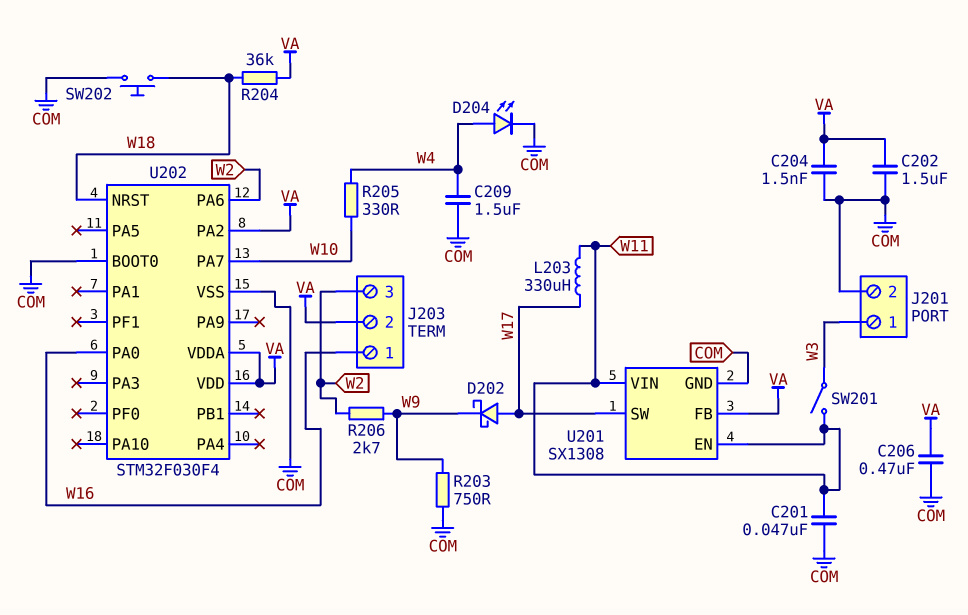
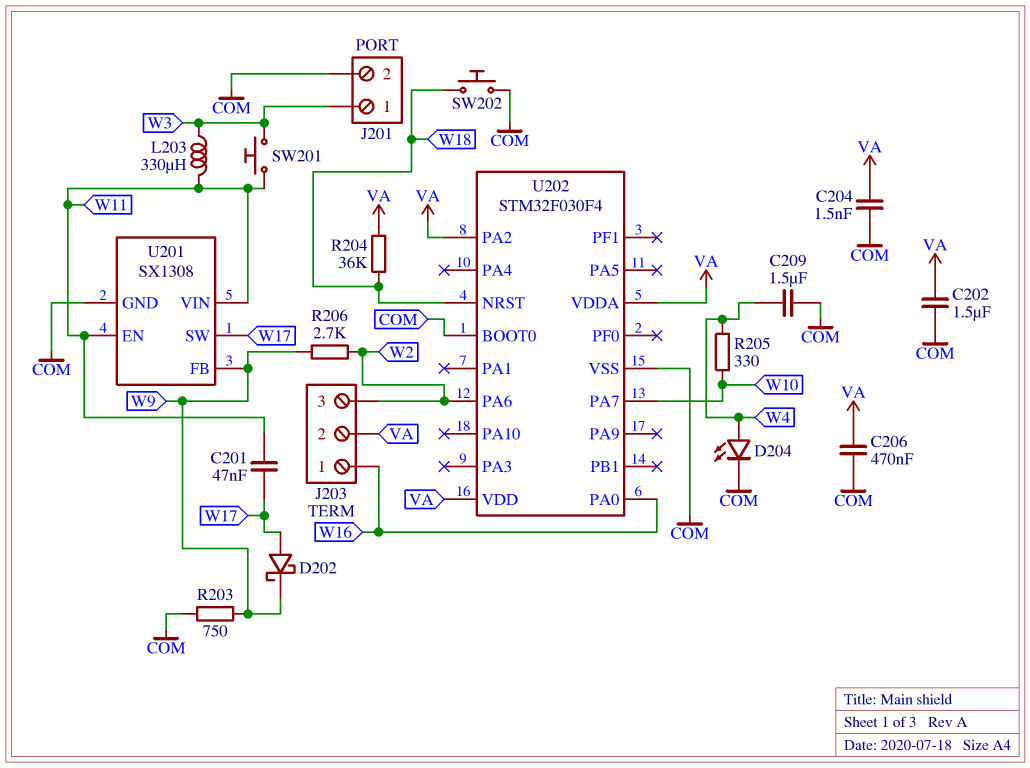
C201: 47nF (COM, W11) -> 47nF (W11, W17)
L203: 330uH (W11, W17) -> 330uH (W3, W11)
SW201: switch (W3, W11) -> button (W3, W11)
U201 pin FB: VA -> W9

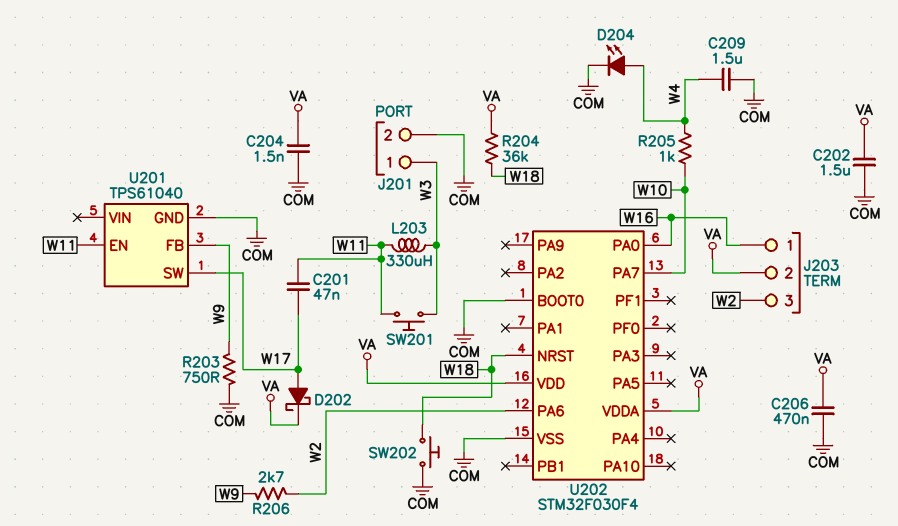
D202: schottky (A W17, K W9) -> schottky (A W17, K VA)
R205: 330 (W4, W10) -> 1k (W4, W10)
U201: SX1308 -> TPS61040
U201 pin VIN: W11 -> none
U202 pin PA2: VA -> none

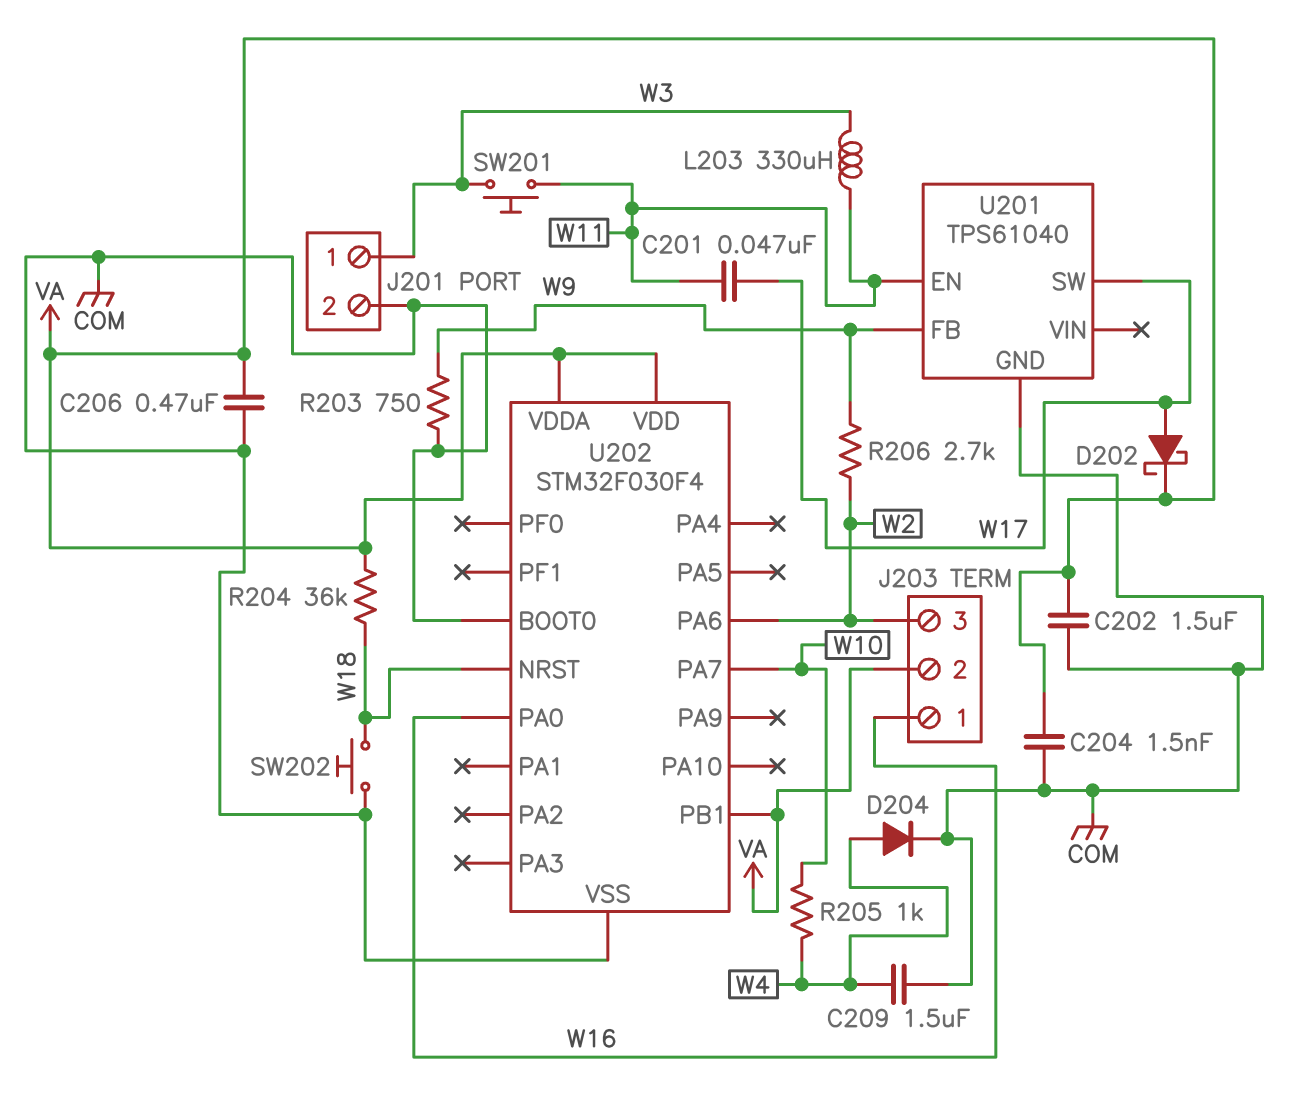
D204: LED (A W4, K COM) -> diode (A W4, K COM)
U202 pin PB1: none -> VA

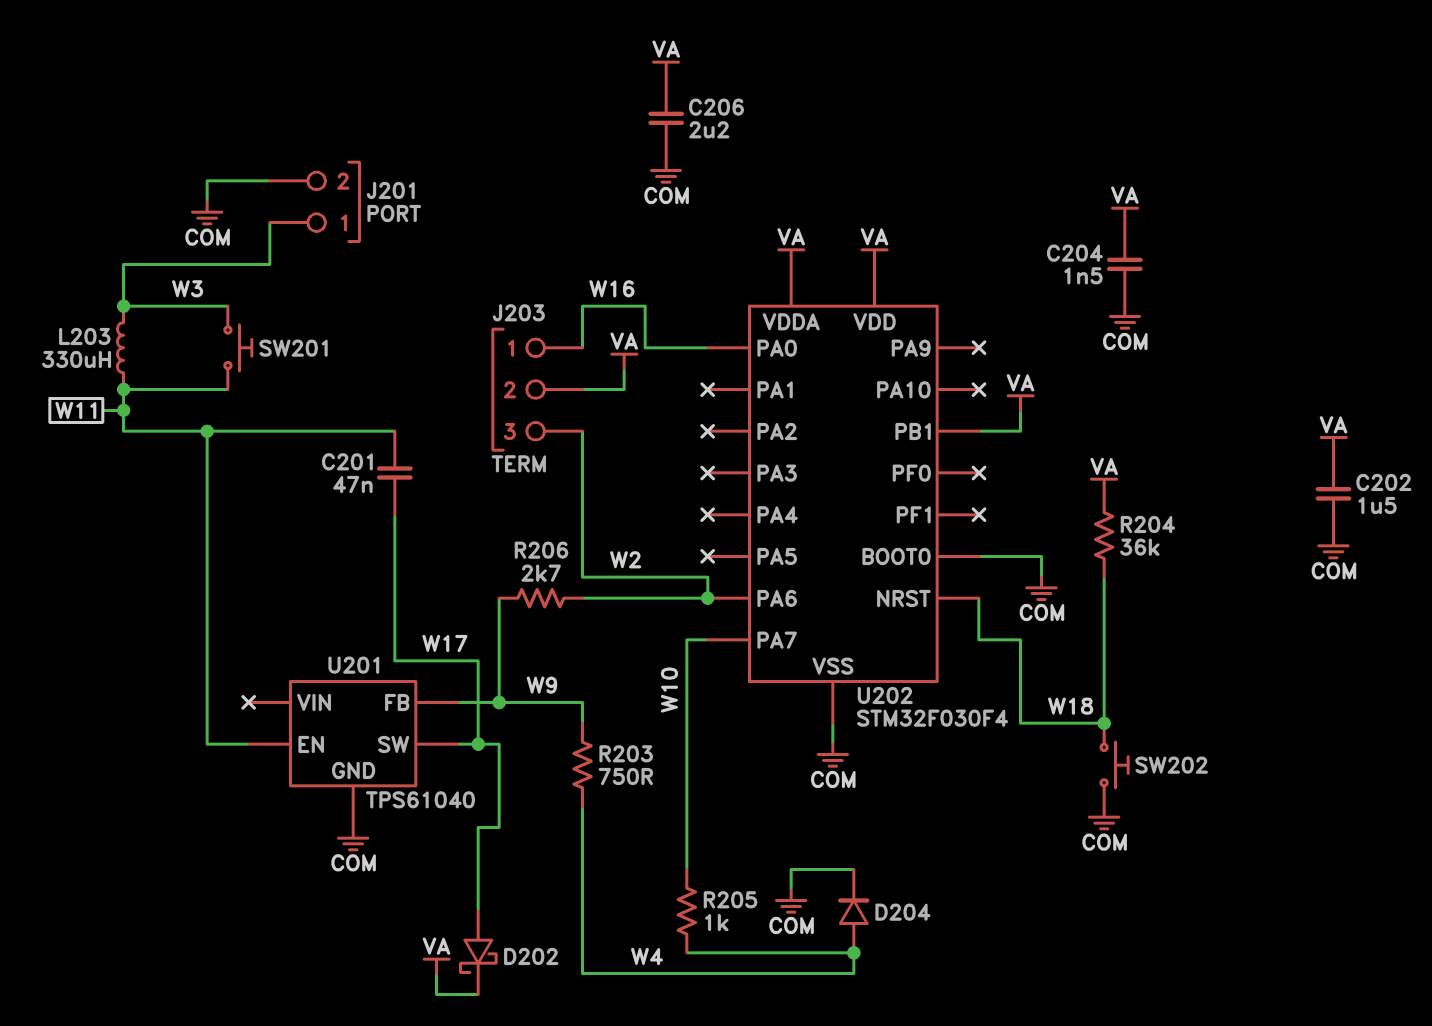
C206: 470nF (COM, VA) -> 2.2uF (COM, VA)
C209: 1.5uF (COM, W4) -> none
R203: 750 (COM, W9) -> 750 (W4, W9)

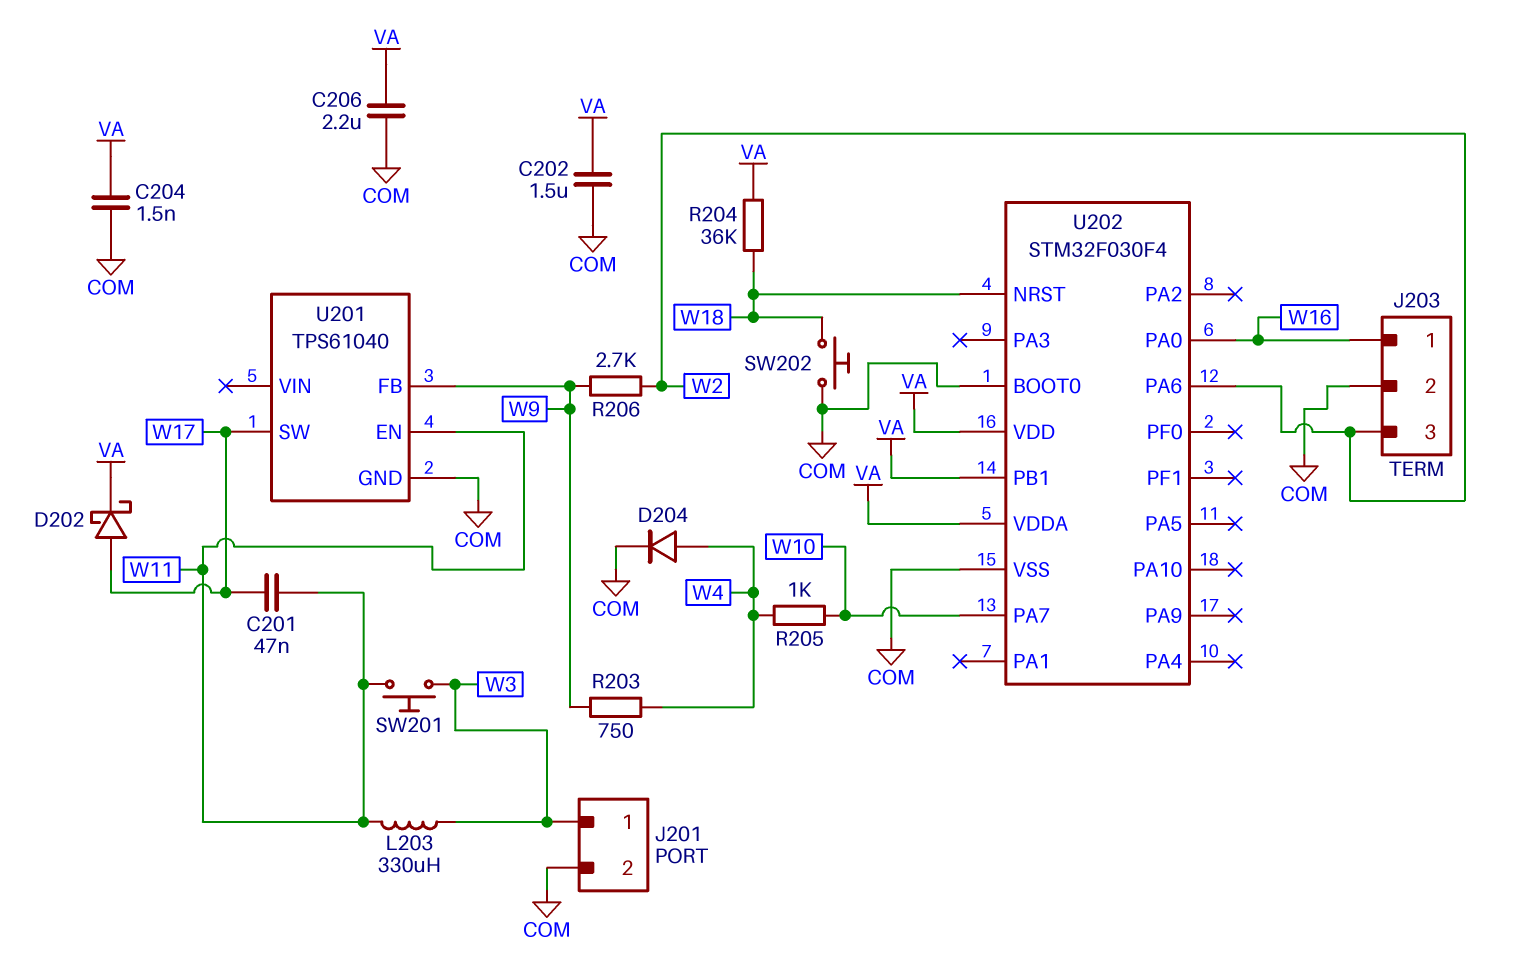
J203 pin 2: VA -> COM

